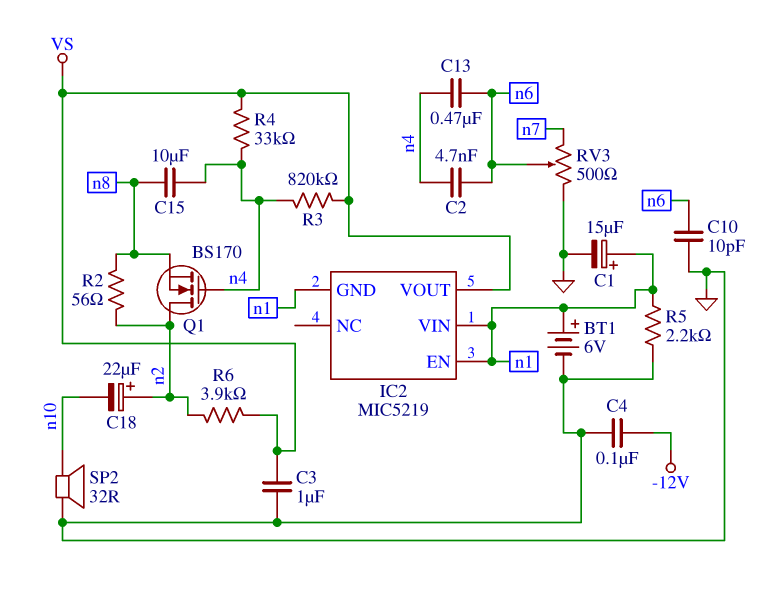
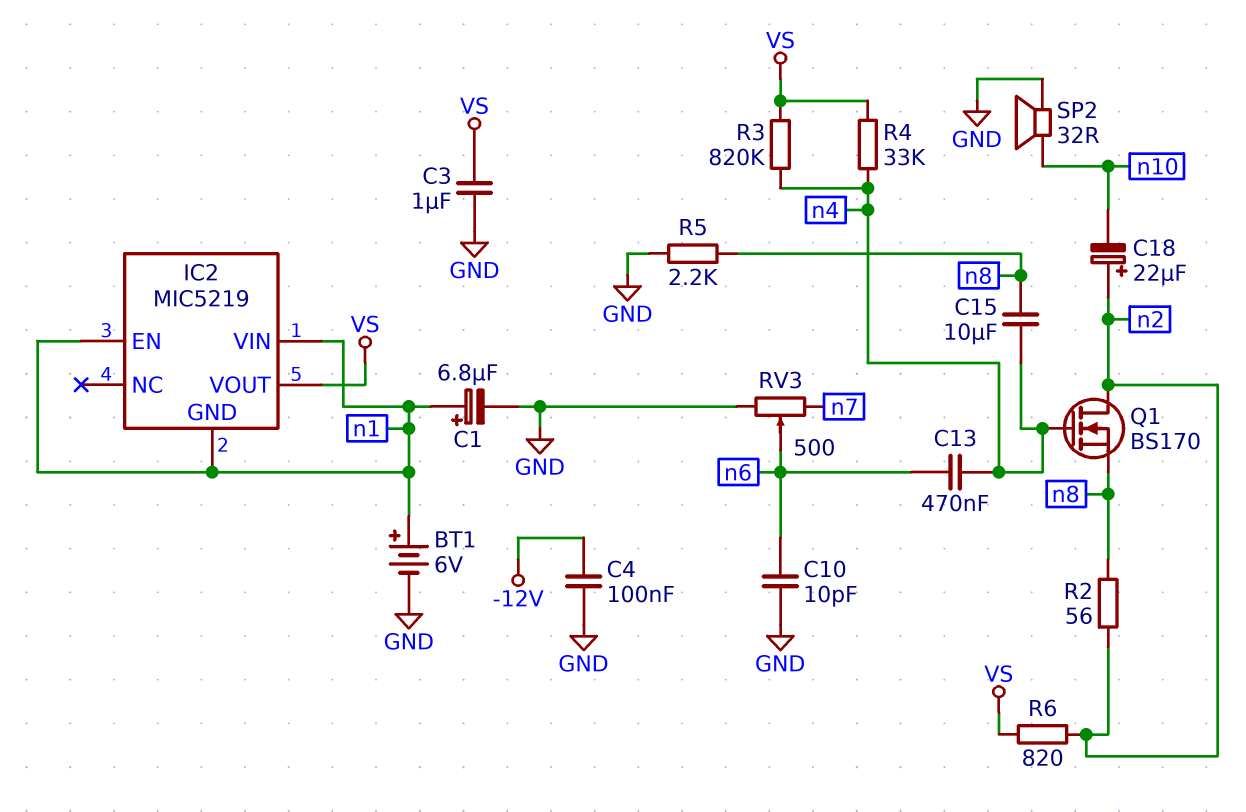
C1: 15uF (plus n1, minus GND) -> 6.8uF (plus n1, minus GND)
C2: 4.7nF (n4, n6) -> none
R5: 2.2k (GND, n1) -> 2.2k (GND, n8)
R6: 3.9k (VS, n2) -> 820 (VS, n2)

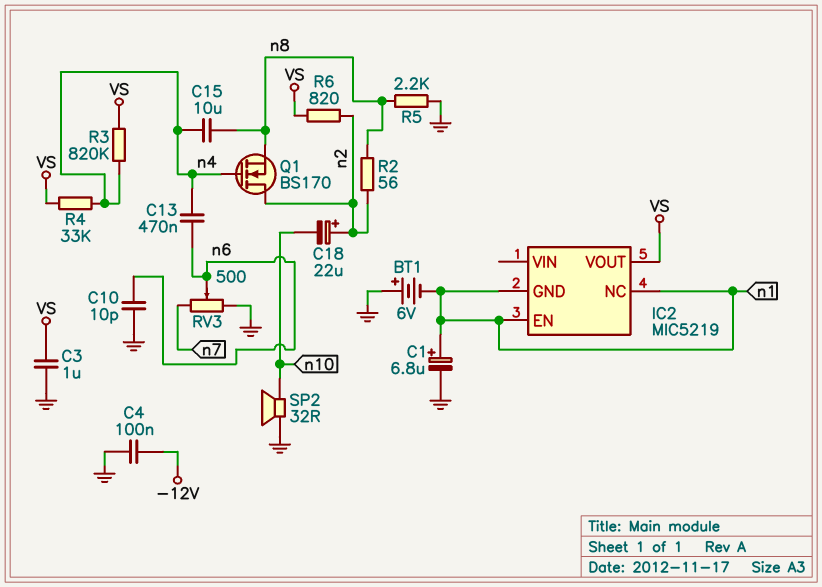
BT1: 6V (plus n1, minus GND) -> 6V (plus GND, minus n1)
IC2 pin NC: none -> n1
IC2 pin VIN: n1 -> none

